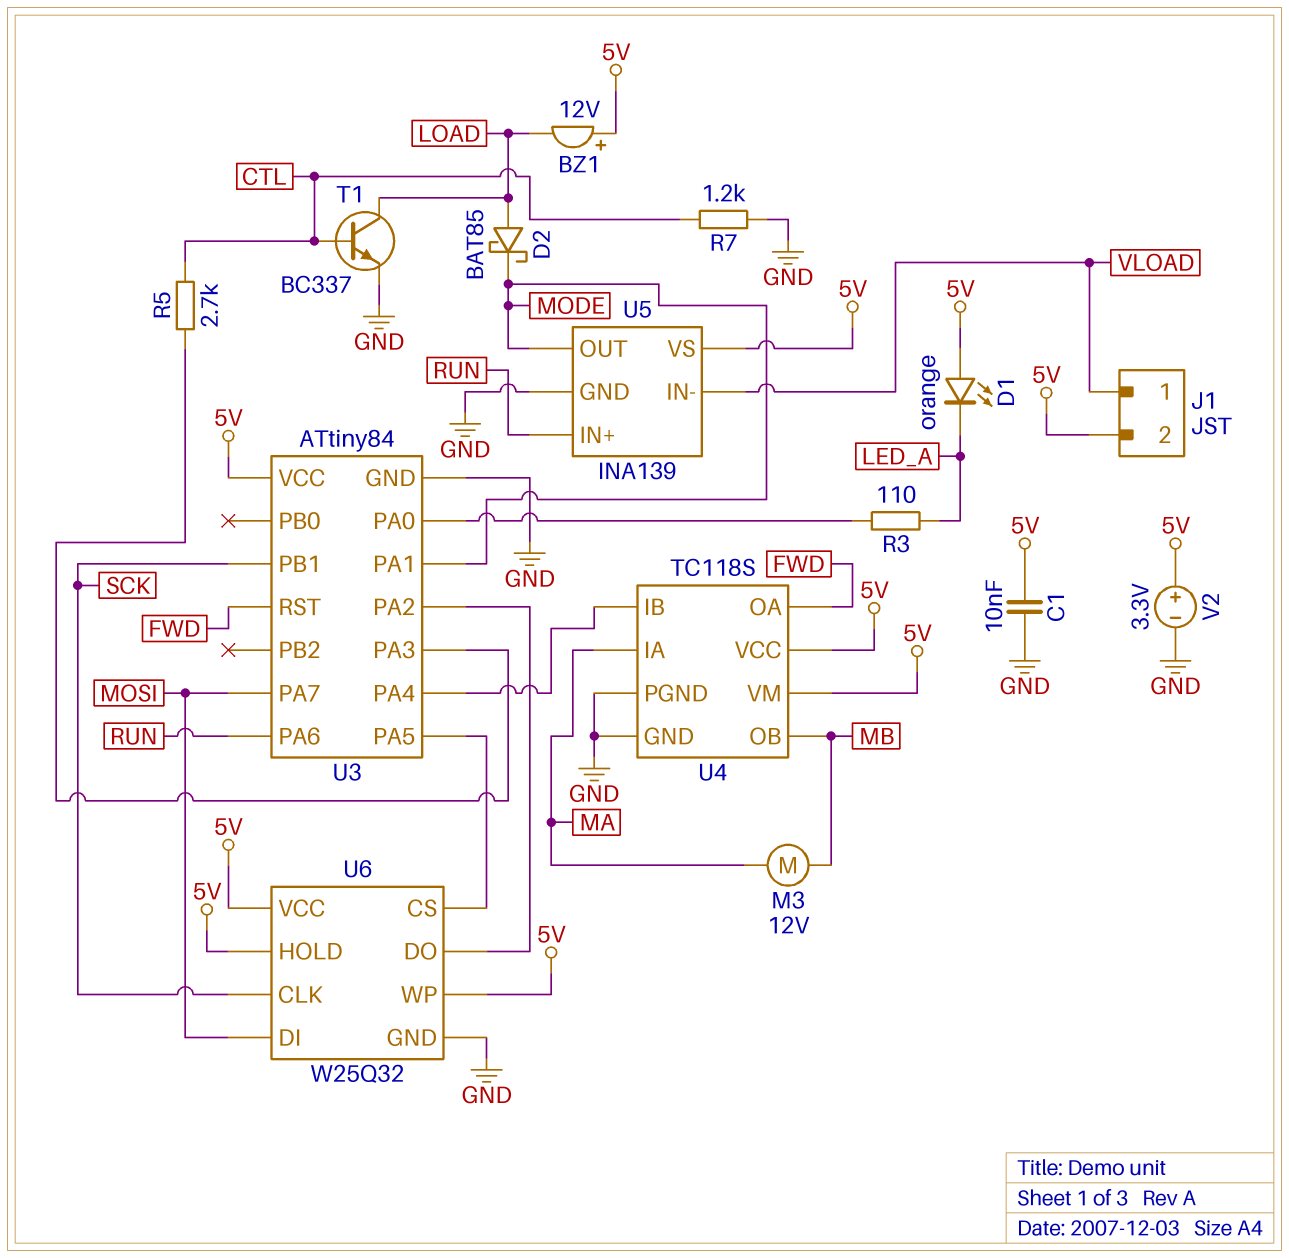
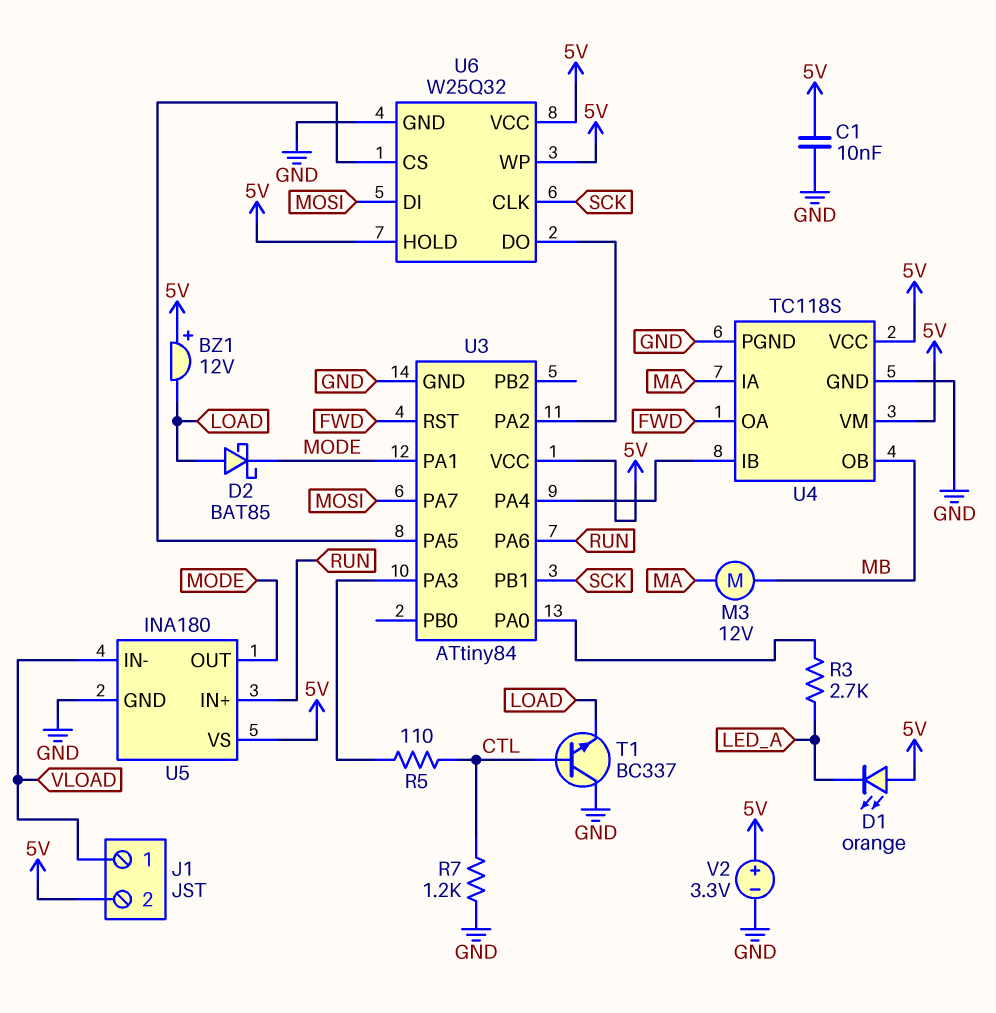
R3: 110 (LED_A, U3/PA0) -> 2.7k (LED_A, U3/PA0)
R5: 2.7k (CTL, U3/PA3) -> 110 (CTL, U3/PA3)
T1: NPN BC337 (B CTL, C LOAD, E GND) -> NPN BC337 (B CTL, C GND, E LOAD)
U5: INA139 -> INA180

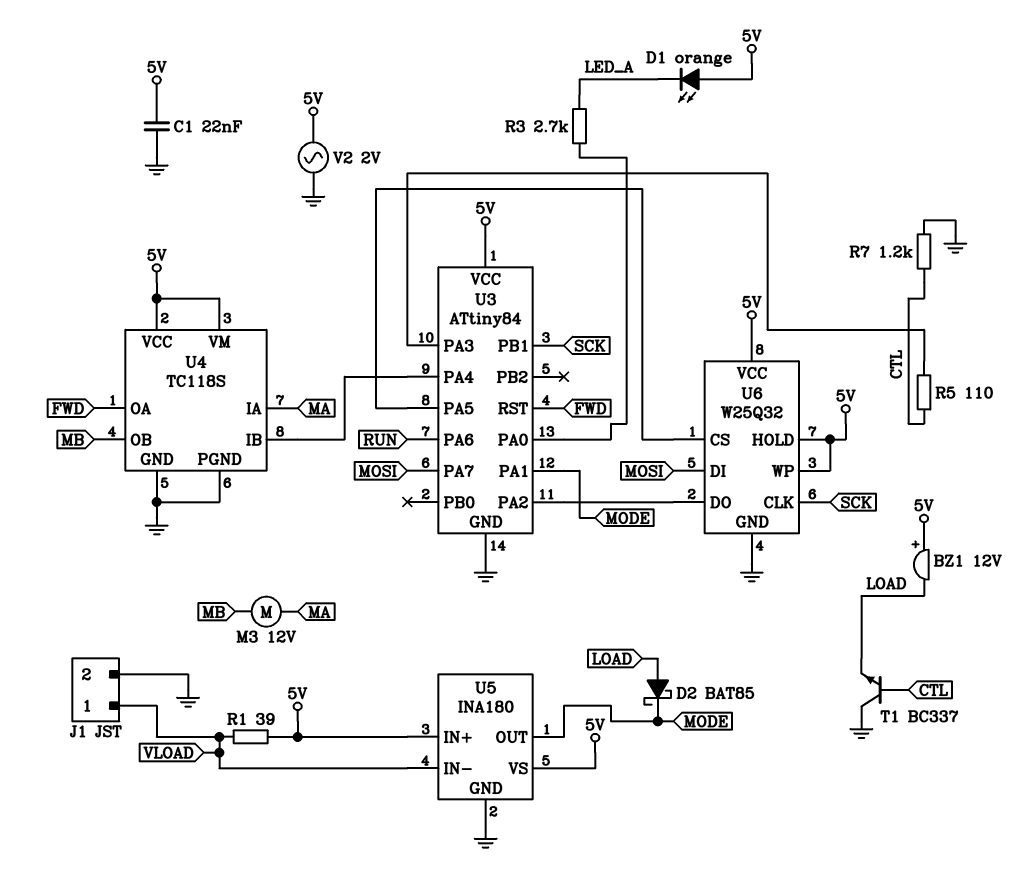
C1: 10nF (5V, GND) -> 22nF (5V, GND)
J1 pin 2: 5V -> GND
R1: none -> 39 (5V, VLOAD)
U5 pin IN+: RUN -> 5V
V2: 3.3V (plus 5V, minus GND) -> AC 2V (5V, GND)

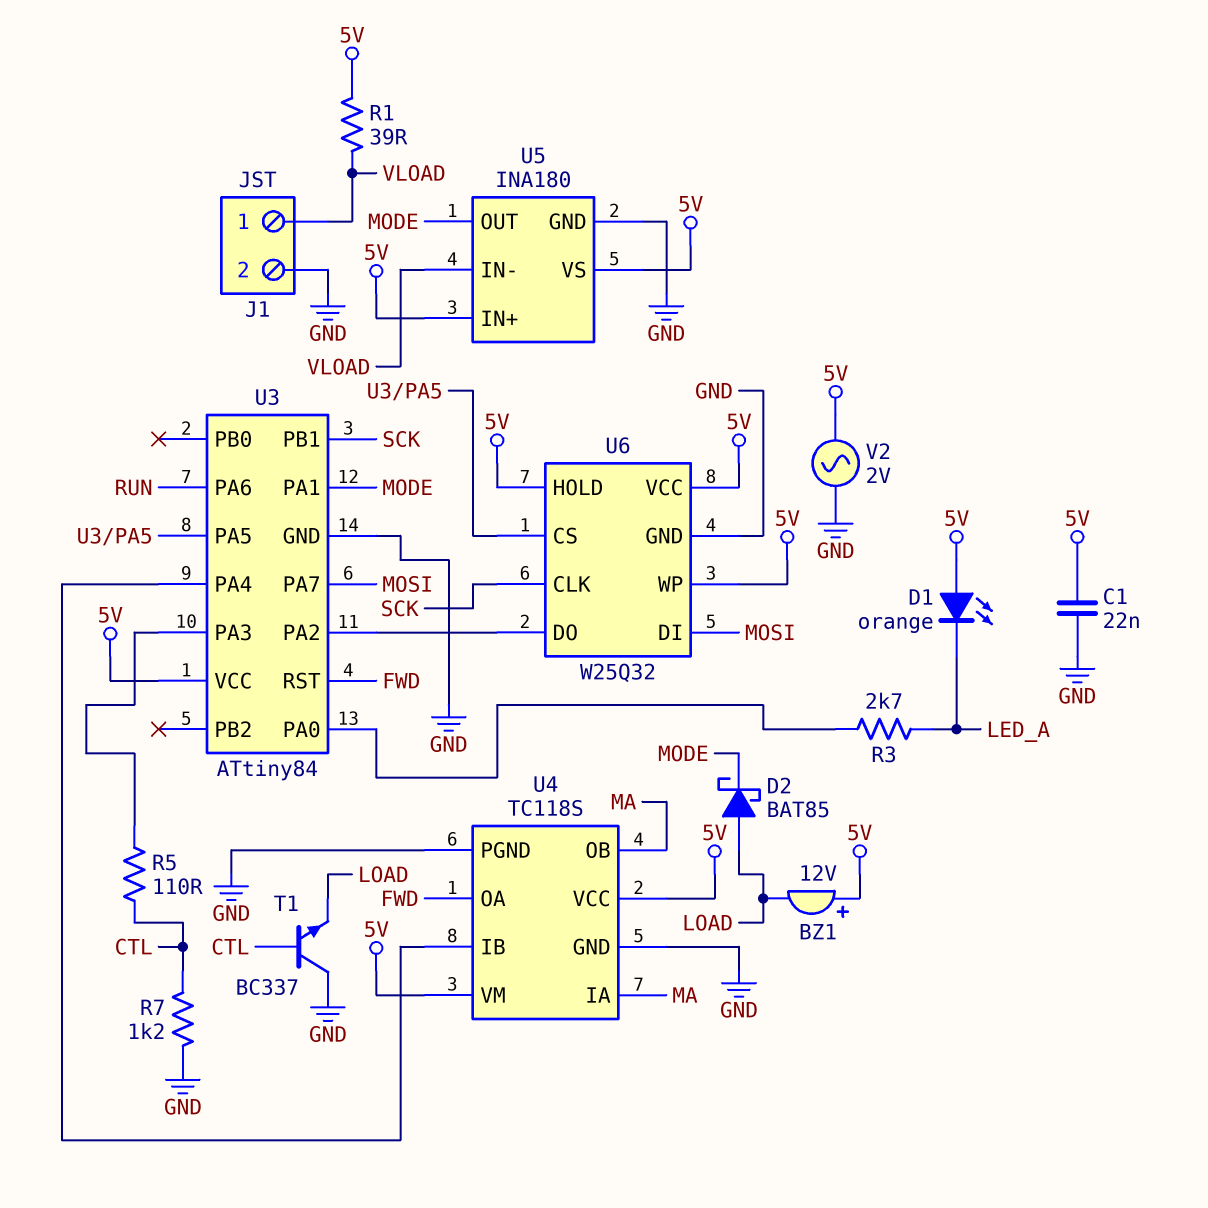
M3: motor 12V (MA, MB) -> none
U4 pin OB: MB -> MA

